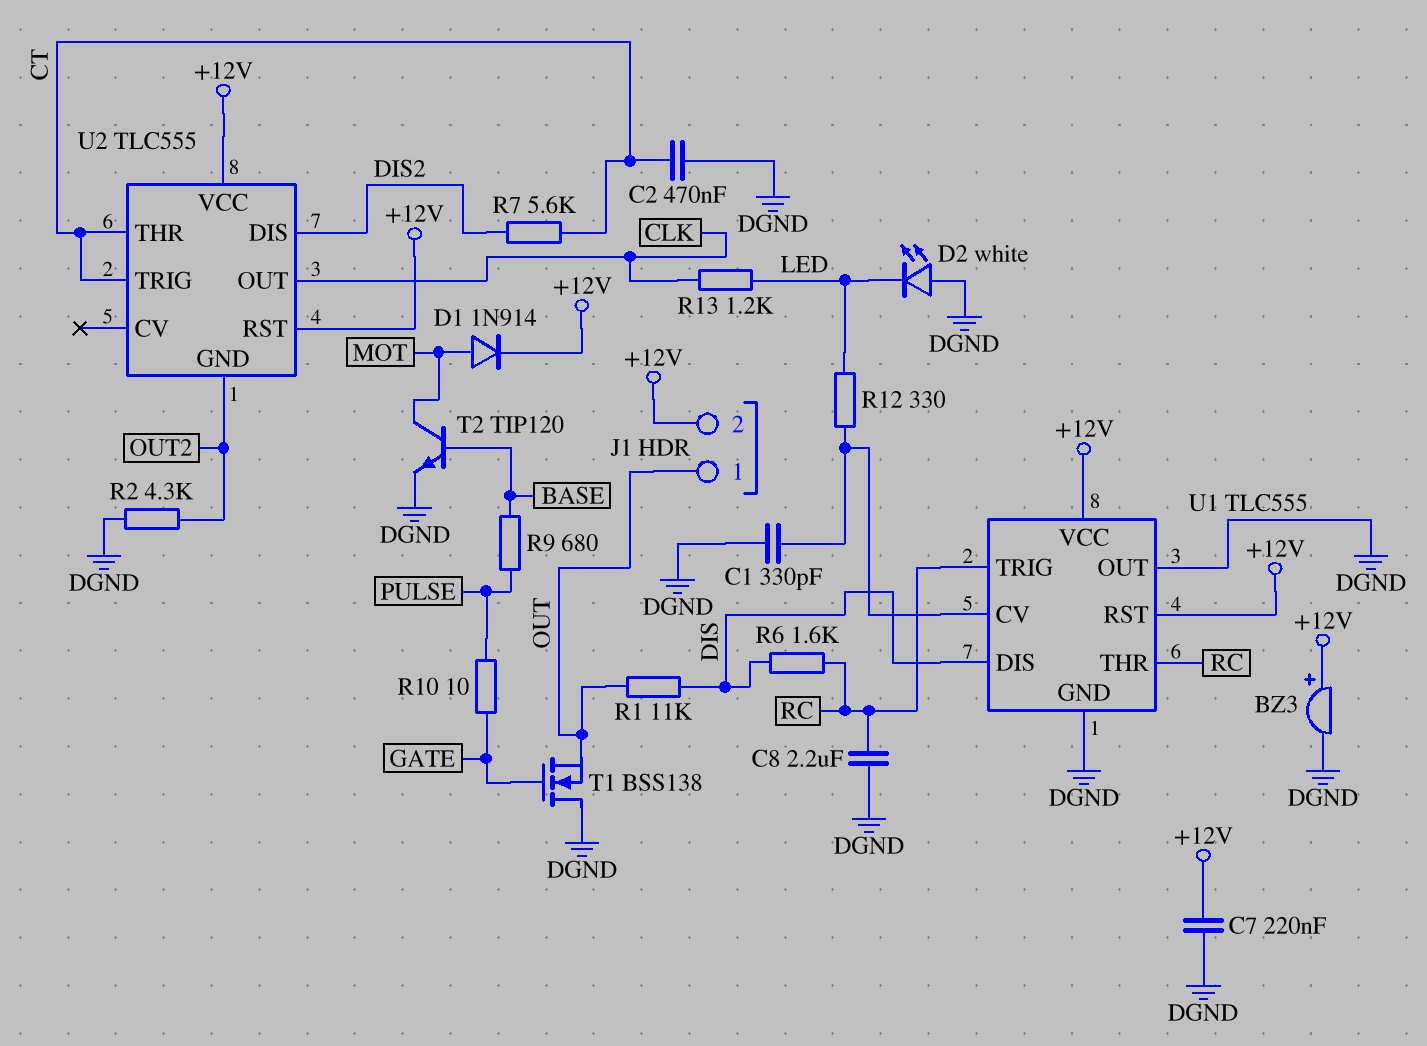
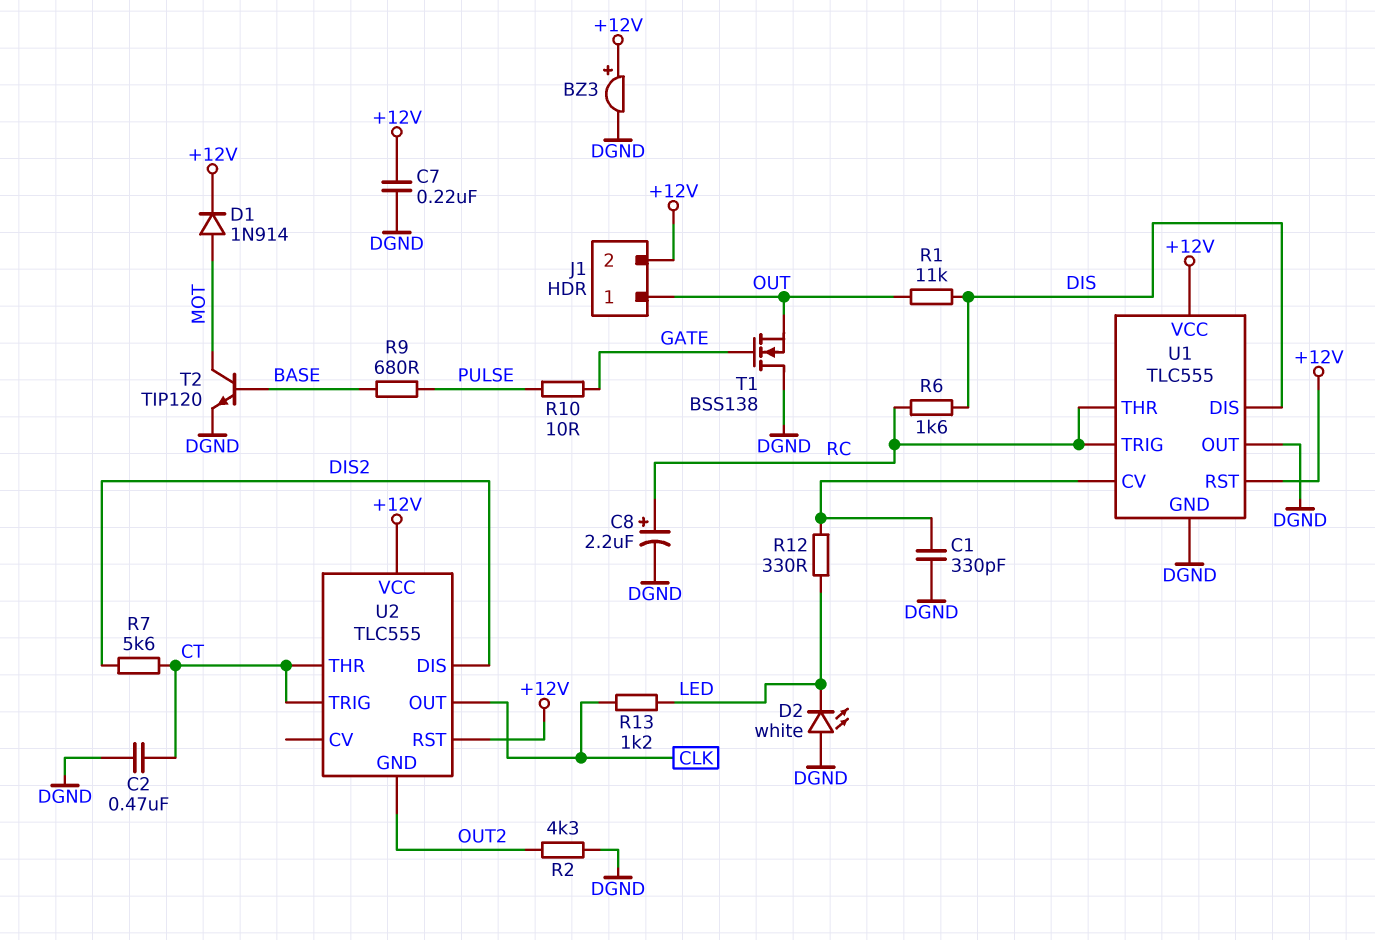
C8: 2.2uF (DGND, RC) -> 2.2uF (plus RC, minus DGND)

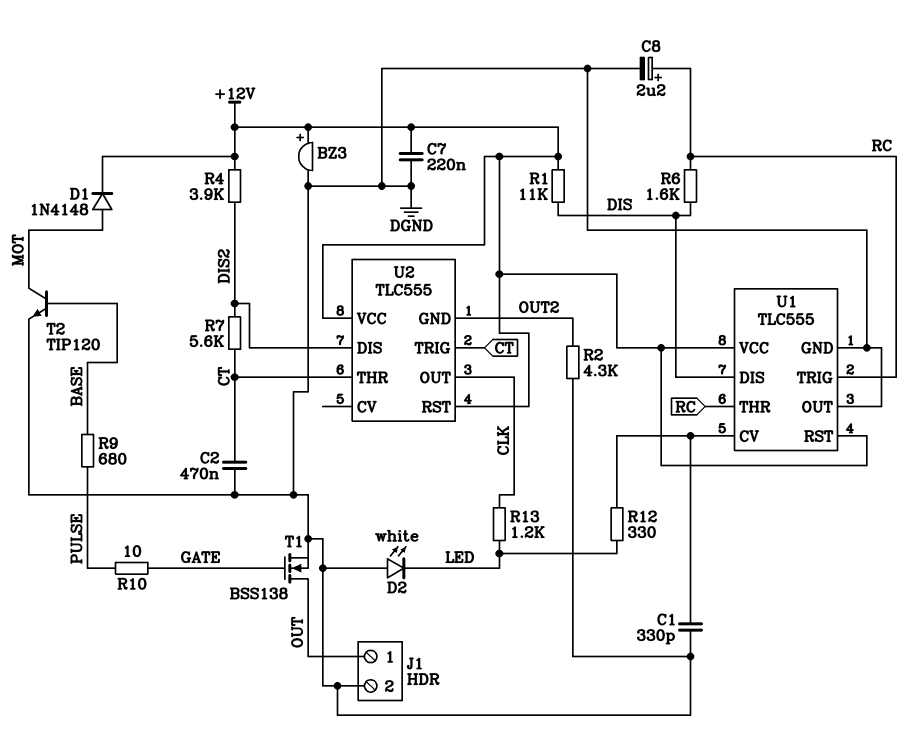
D1: diode 1N914 (A MOT, K +12V) -> diode 1N4148 (A MOT, K +12V)
J1 pin 2: +12V -> DGND
R1: 11k (DIS, OUT) -> 11k (+12V, DIS)
R4: none -> 3.9k (+12V, DIS2)
T1: NMOS BSS138 (G GATE, D DGND, S OUT) -> NMOS BSS138 (G GATE, D OUT, S DGND)

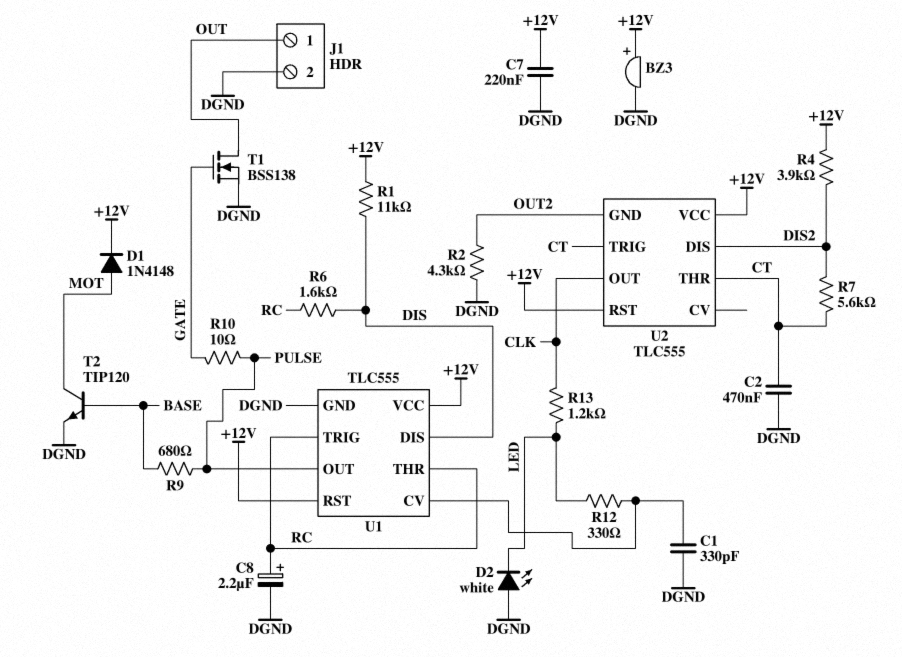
U1 pin OUT: DGND -> PULSE

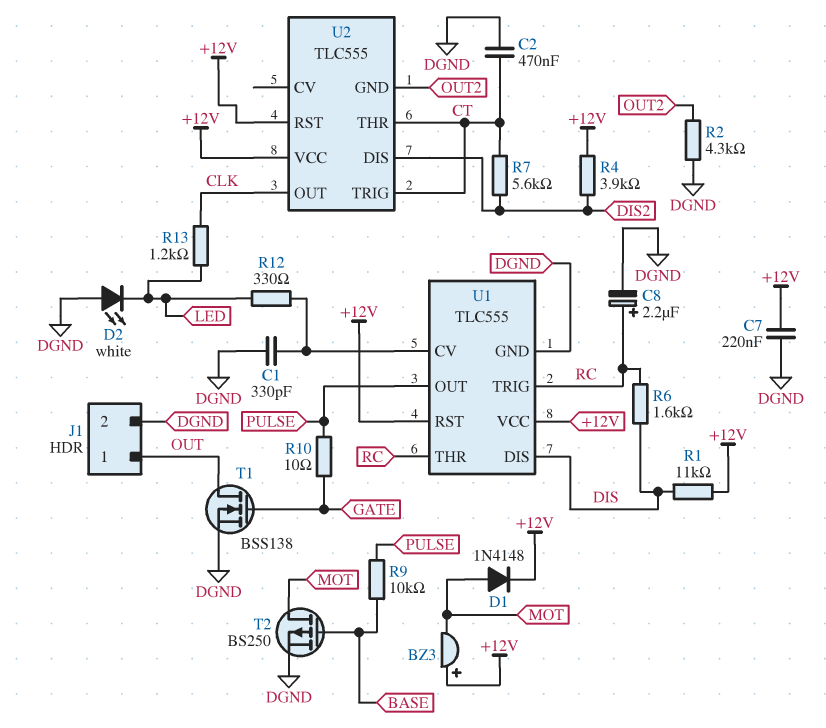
BZ3: buzzer (plus +12V, minus DGND) -> buzzer (plus +12V, minus MOT)
R9: 680 (BASE, PULSE) -> 10k (BASE, PULSE)
T2: NPN TIP120 (B BASE, C MOT, E DGND) -> PMOS BS250 (G BASE, D MOT, S DGND)

